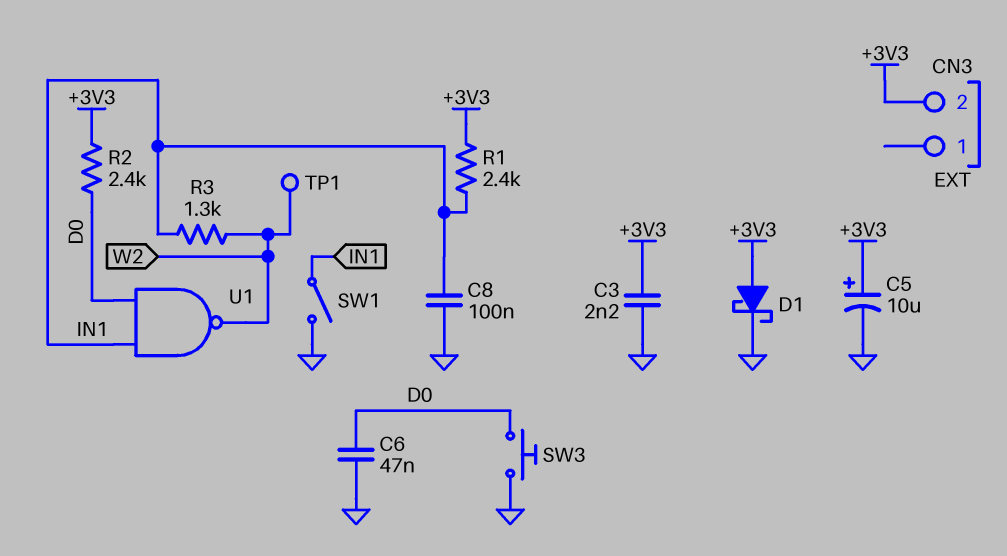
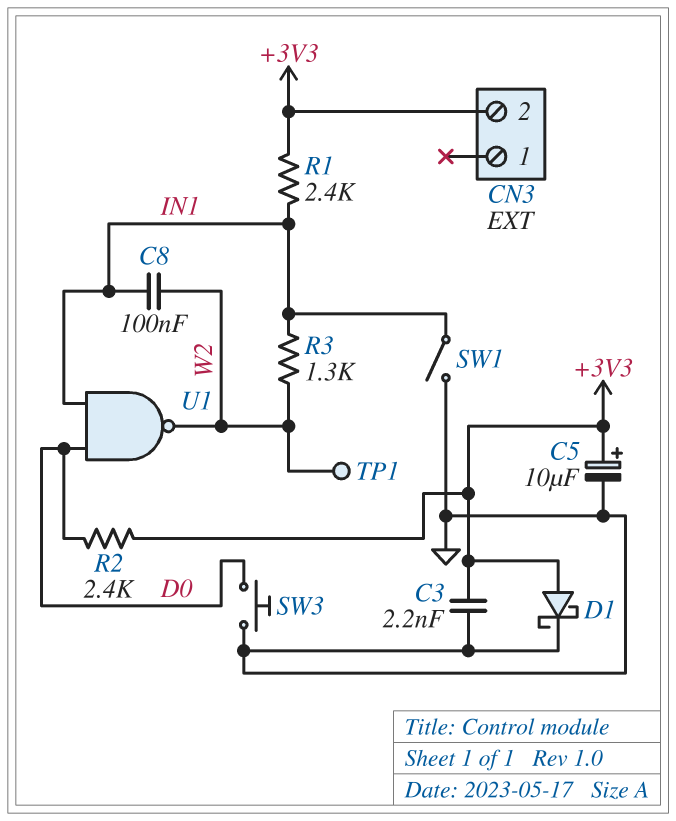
C6: 47nF (D0, GND) -> none
C8: 100nF (GND, IN1) -> 100nF (IN1, W2)

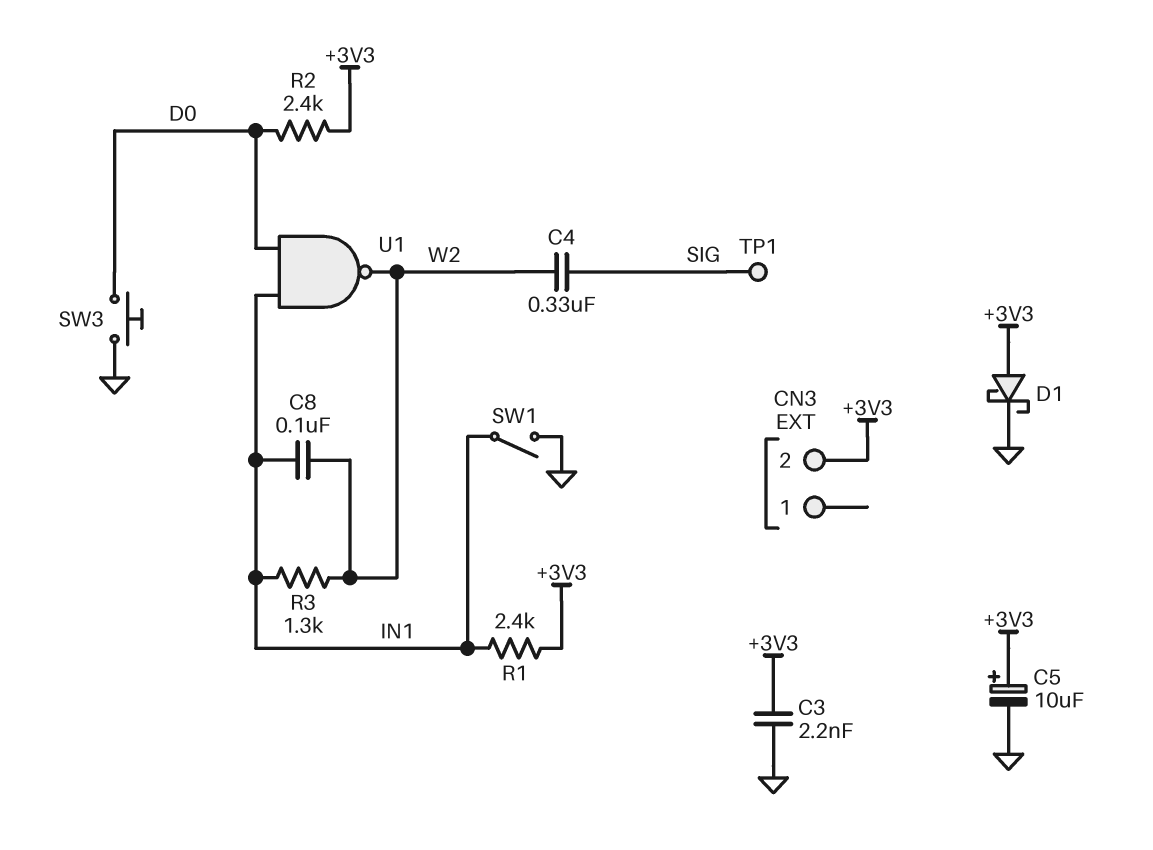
C4: none -> 330nF (SIG, W2)
TP1: test point (W2) -> test point (SIG)

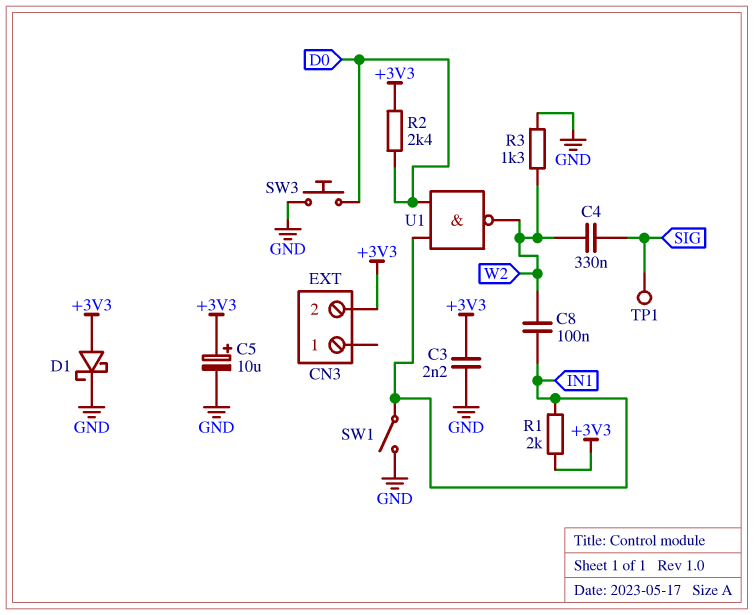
R1: 2.4k (+3V3, IN1) -> 2k (+3V3, IN1)
R3: 1.3k (IN1, W2) -> 1.3k (GND, W2)

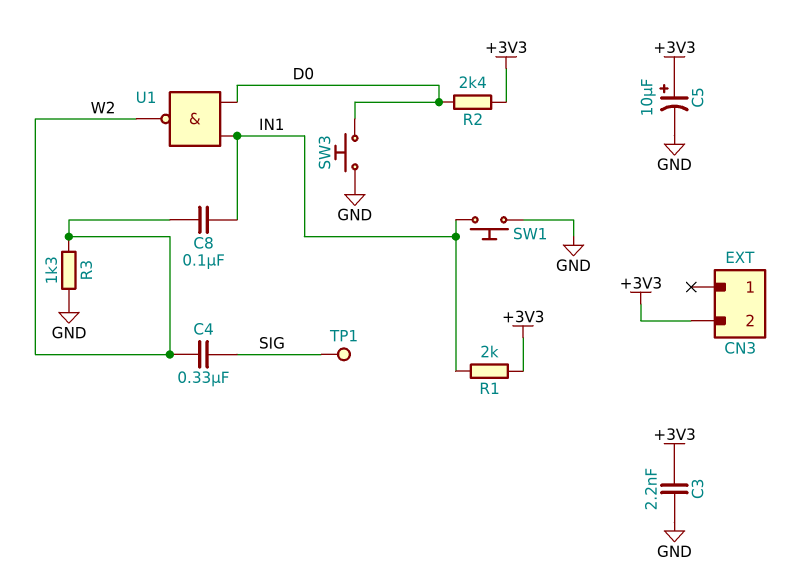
D1: schottky (A +3V3, K GND) -> none
SW1: switch (GND, IN1) -> button (GND, IN1)

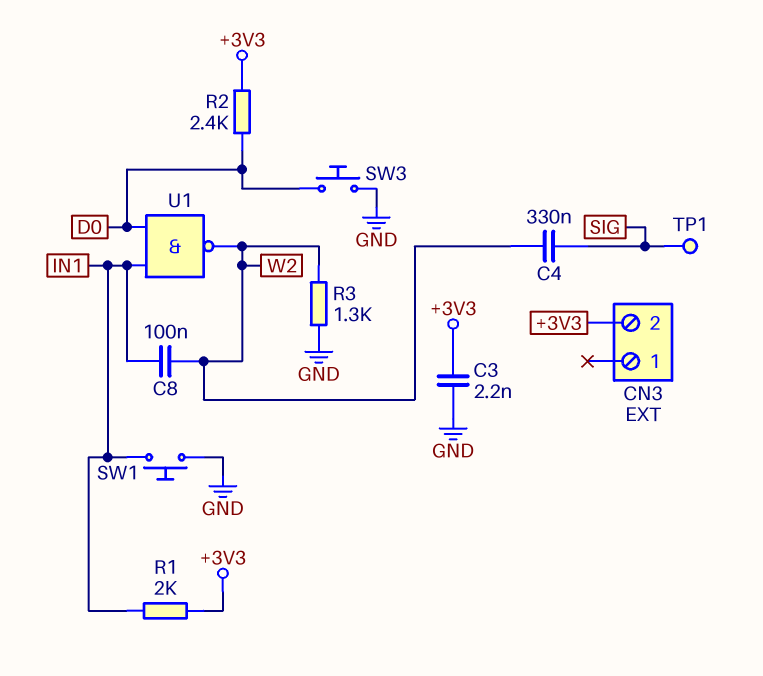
C5: 10uF (plus +3V3, minus GND) -> none

